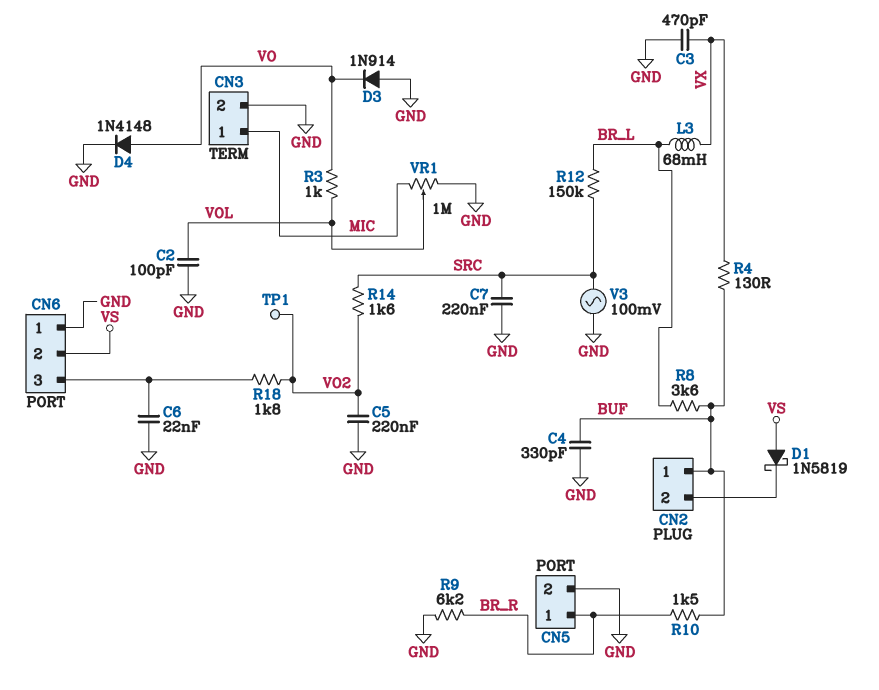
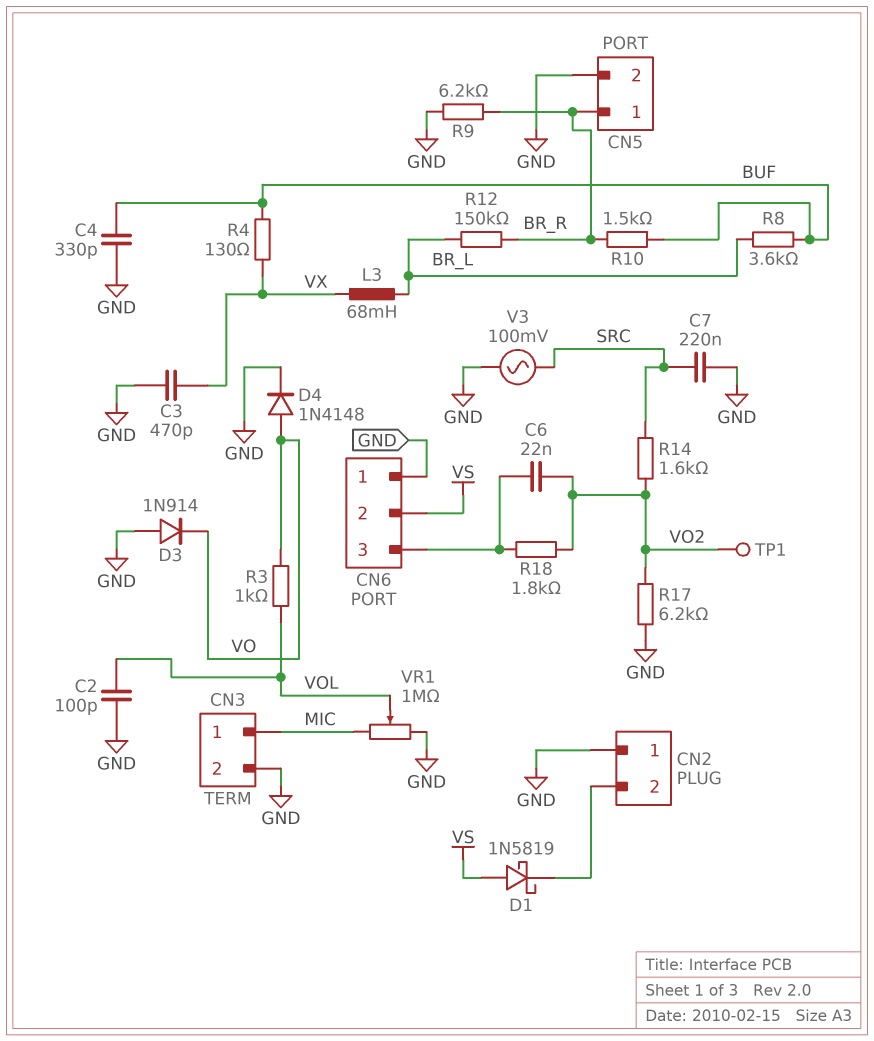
C5: 220nF (GND, VO2) -> none
C6: 22nF (CN6/3, GND) -> 22nF (CN6/3, VO2)
CN2 pin 1: BUF -> GND
R12: 150k (BR_L, SRC) -> 150k (BR_L, BR_R)
R17: none -> 6.2k (GND, VO2)

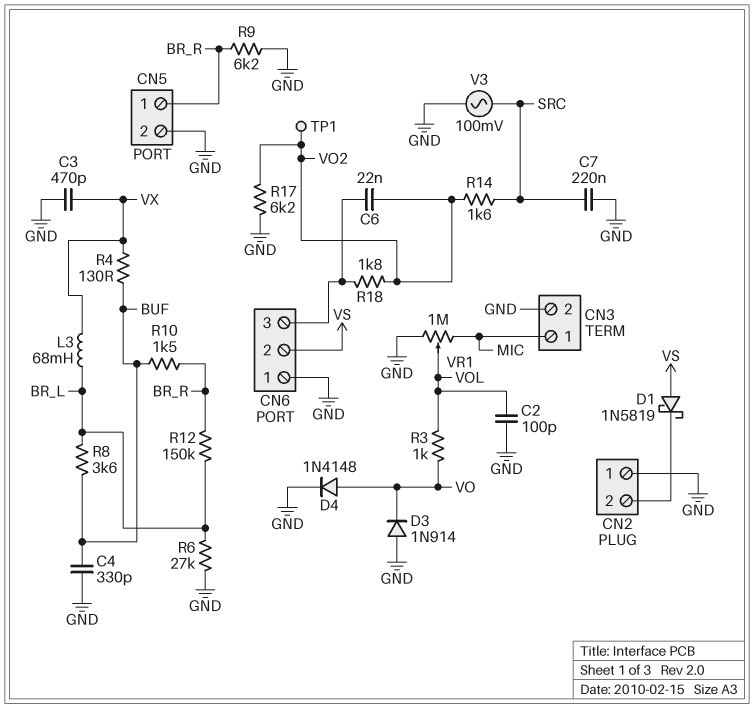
R6: none -> 27k (BR_L, GND)

